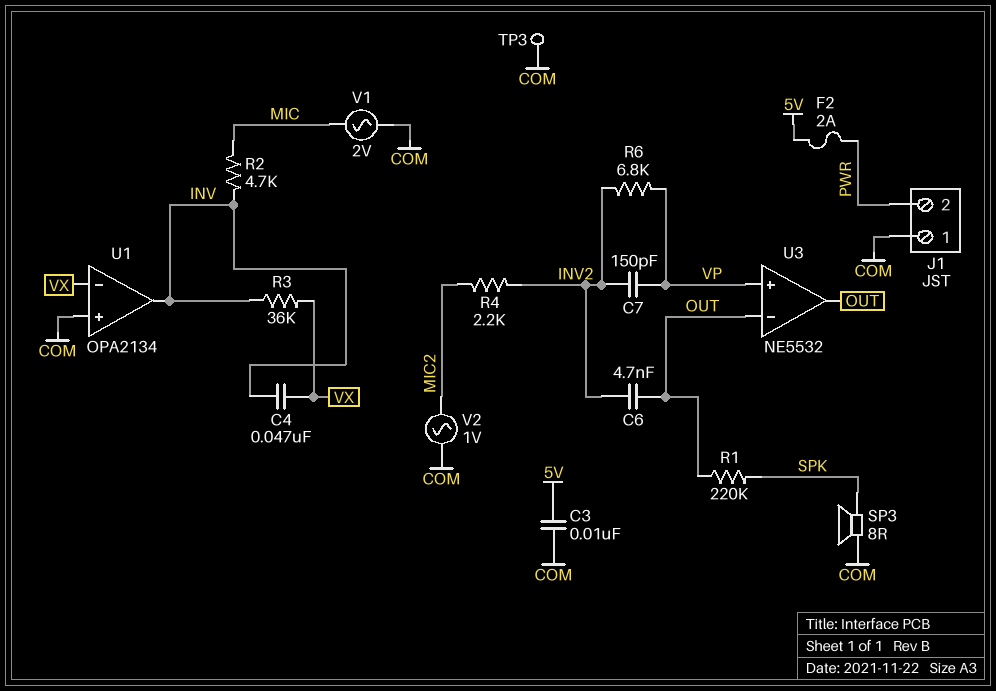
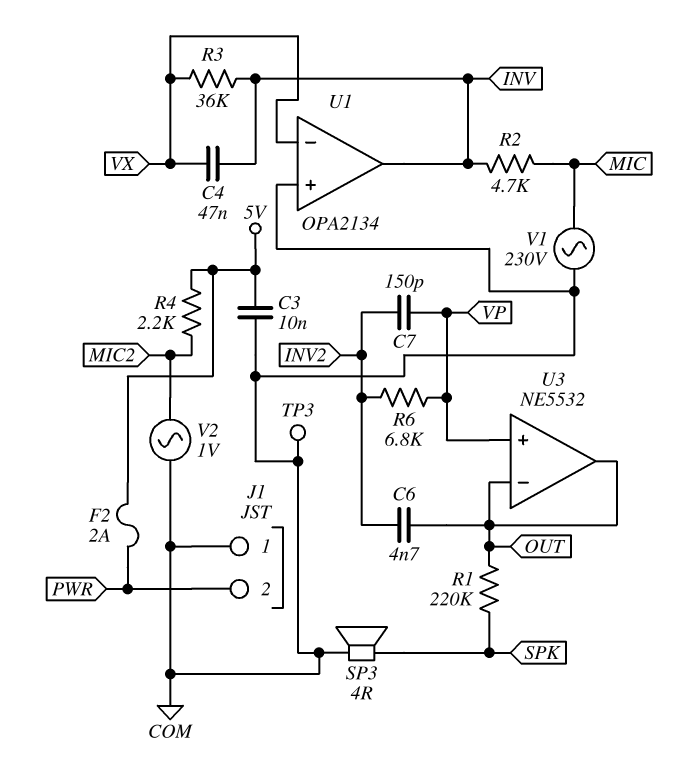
R4: 2.2k (INV2, MIC2) -> 2.2k (5V, MIC2)
SP3: speaker 8R (COM, SPK) -> speaker 4R (COM, SPK)
V1: AC 2V (COM, MIC) -> AC 230V (COM, MIC)

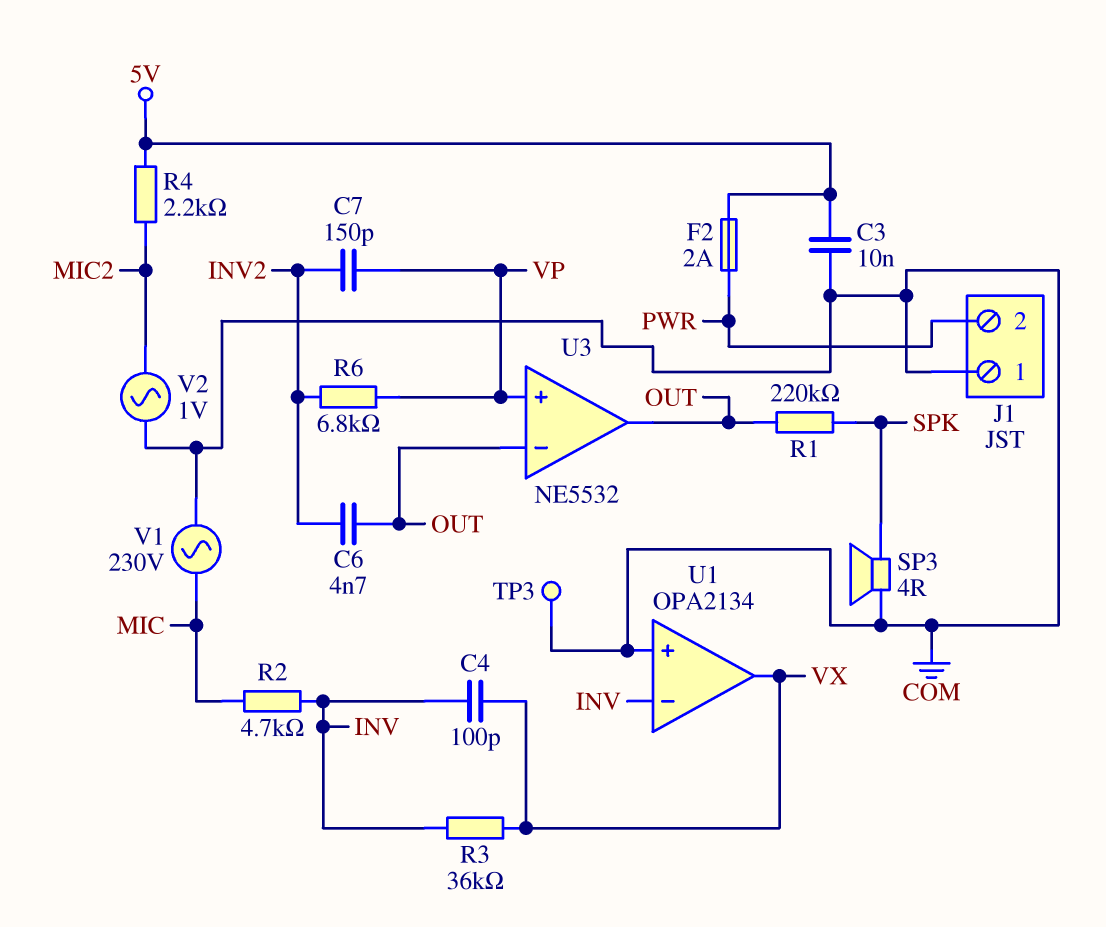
C4: 47nF (INV, VX) -> 100pF (INV, VX)
U1 pin in-: VX -> INV
U1 pin out: INV -> VX

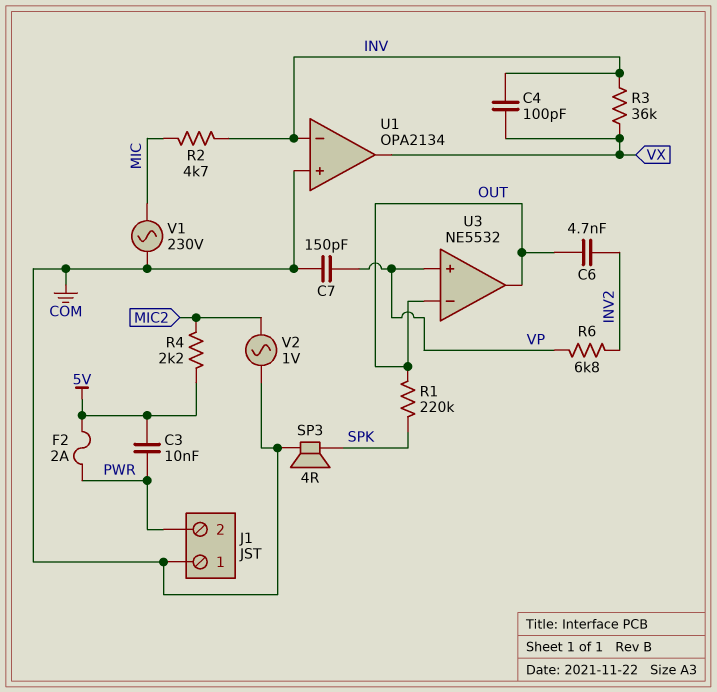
C3: 10nF (5V, COM) -> 10nF (5V, PWR)
C7: 150pF (INV2, VP) -> 150pF (COM, VP)
TP3: test point (COM) -> none

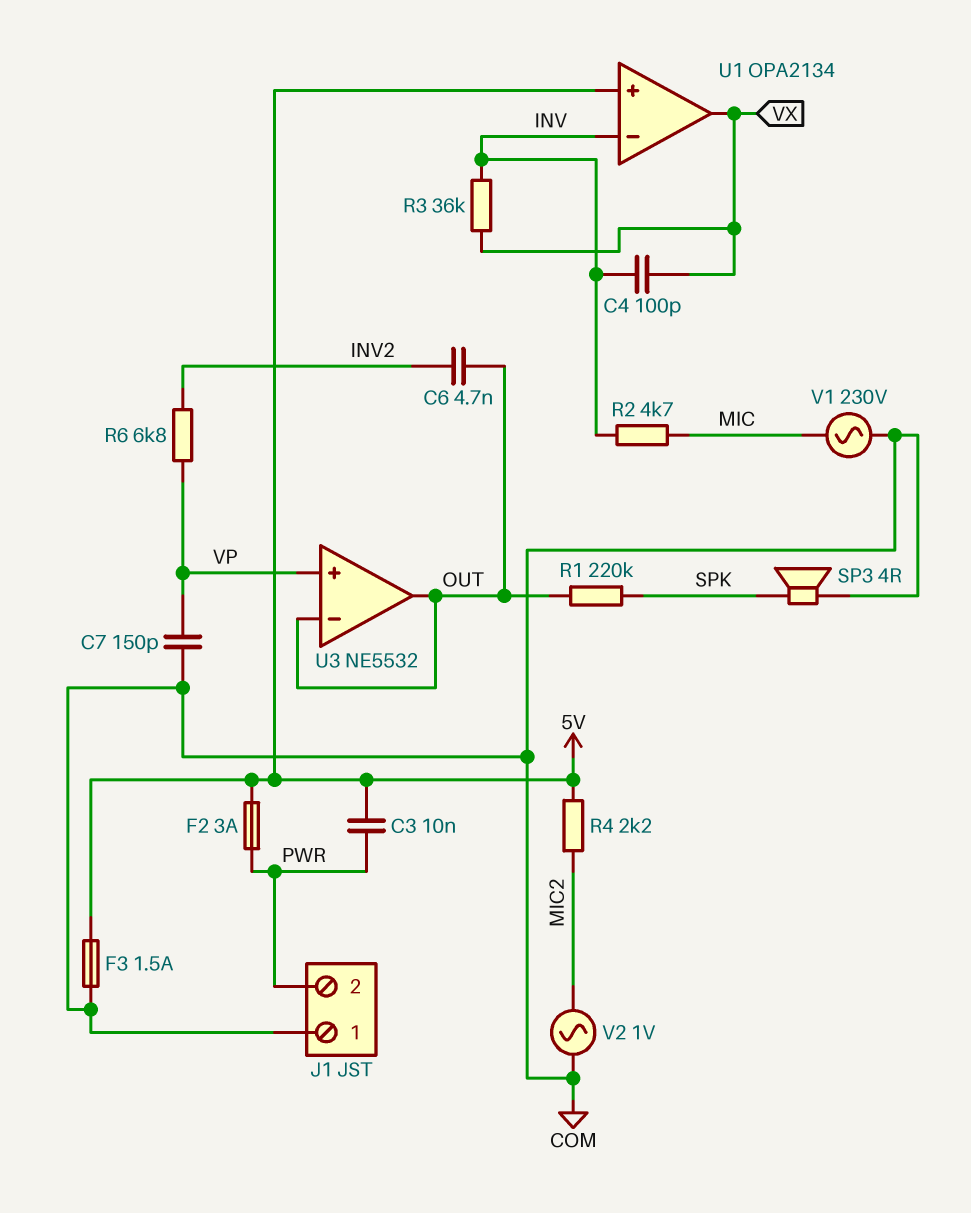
F2: 2A (5V, PWR) -> 3A (5V, PWR)
F3: none -> 1.5A (5V, COM)
U1 pin in+: COM -> 5V

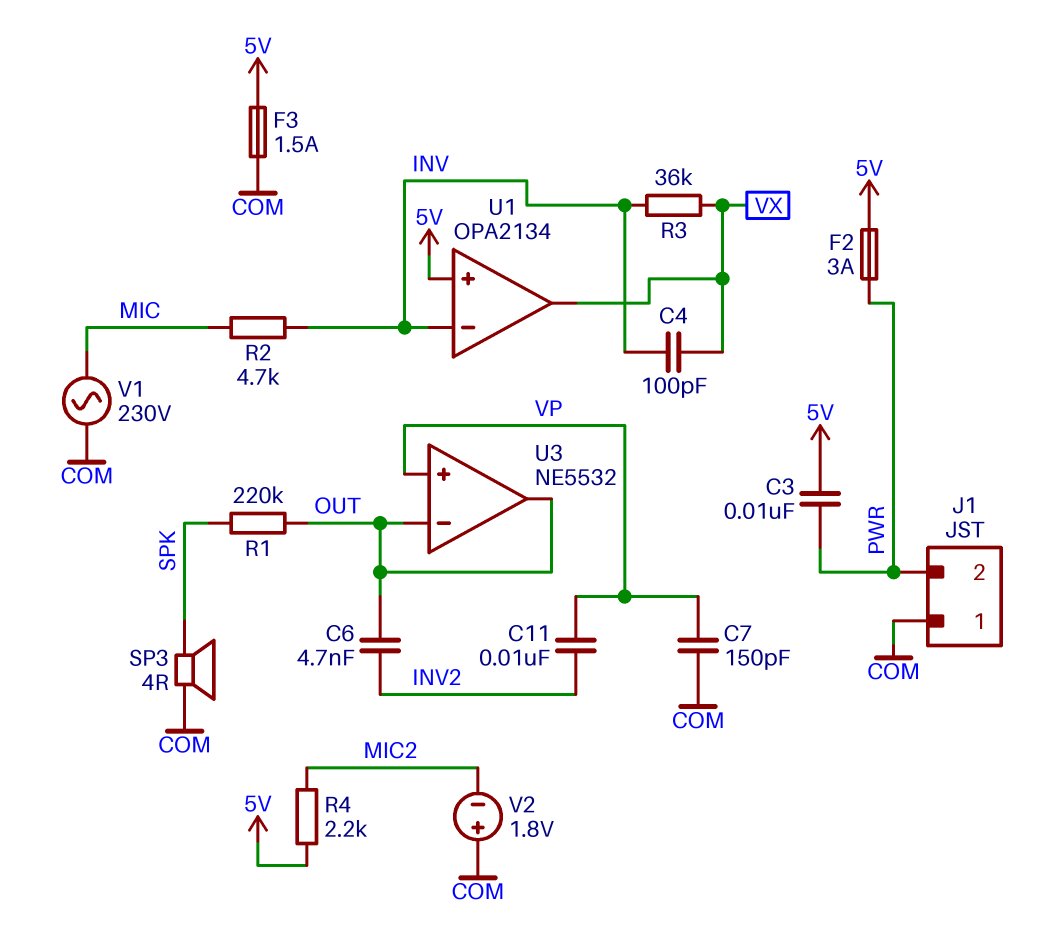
C11: none -> 10nF (INV2, VP)
R6: 6.8k (INV2, VP) -> none
V2: AC 1V (COM, MIC2) -> 1.8V (plus COM, minus MIC2)

